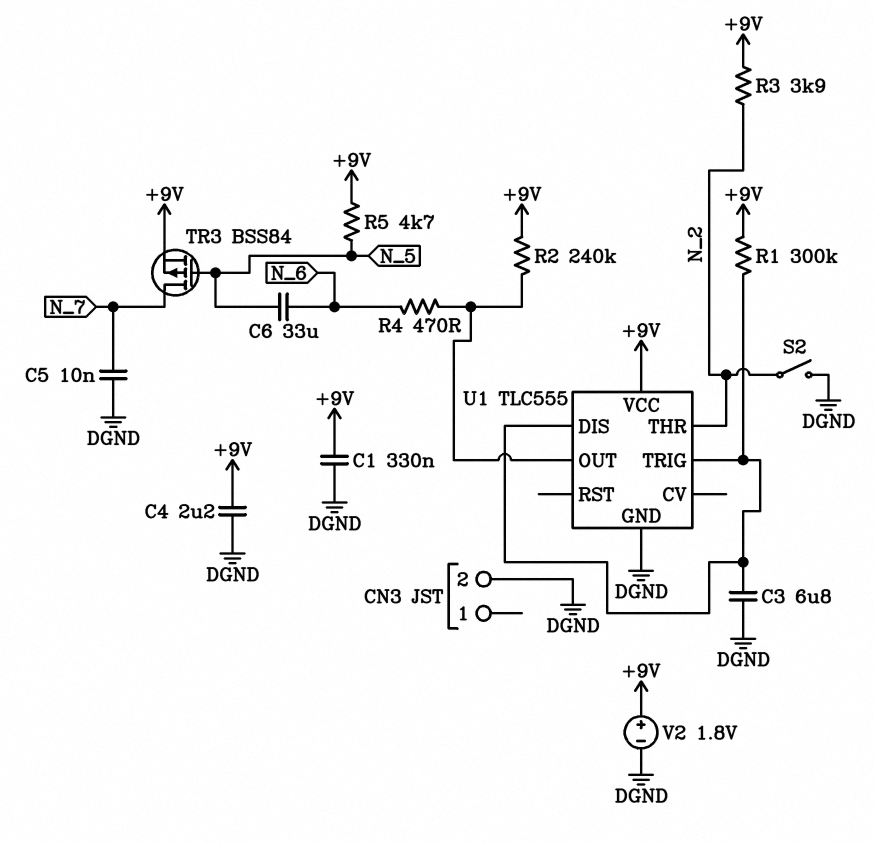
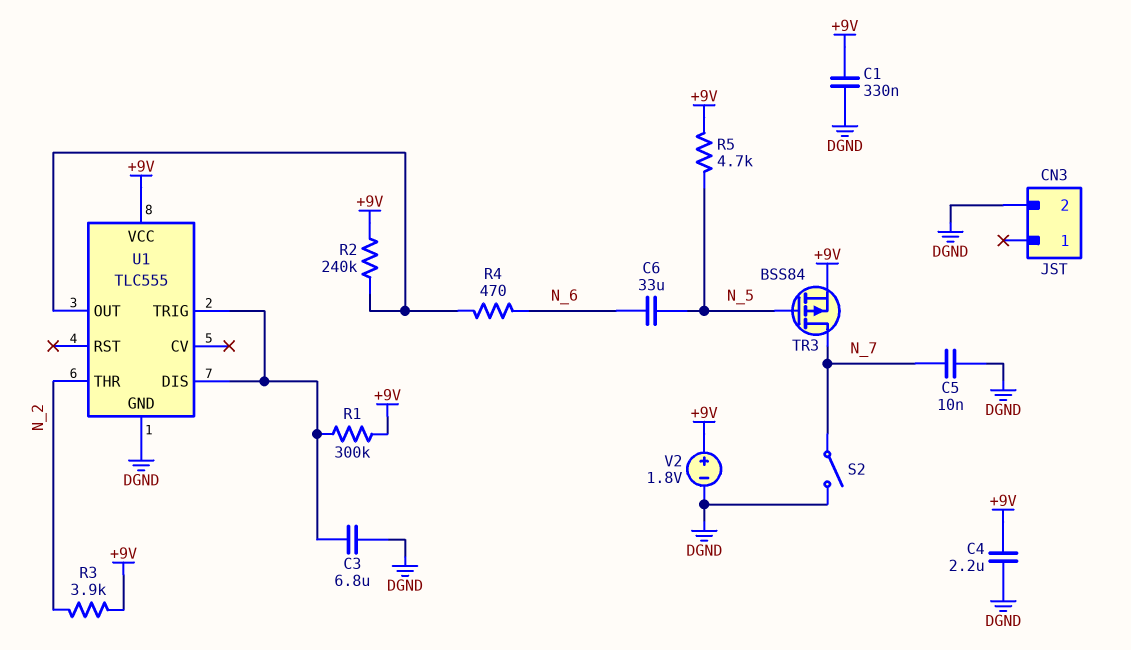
S2: switch (DGND, N_2) -> switch (DGND, N_7)

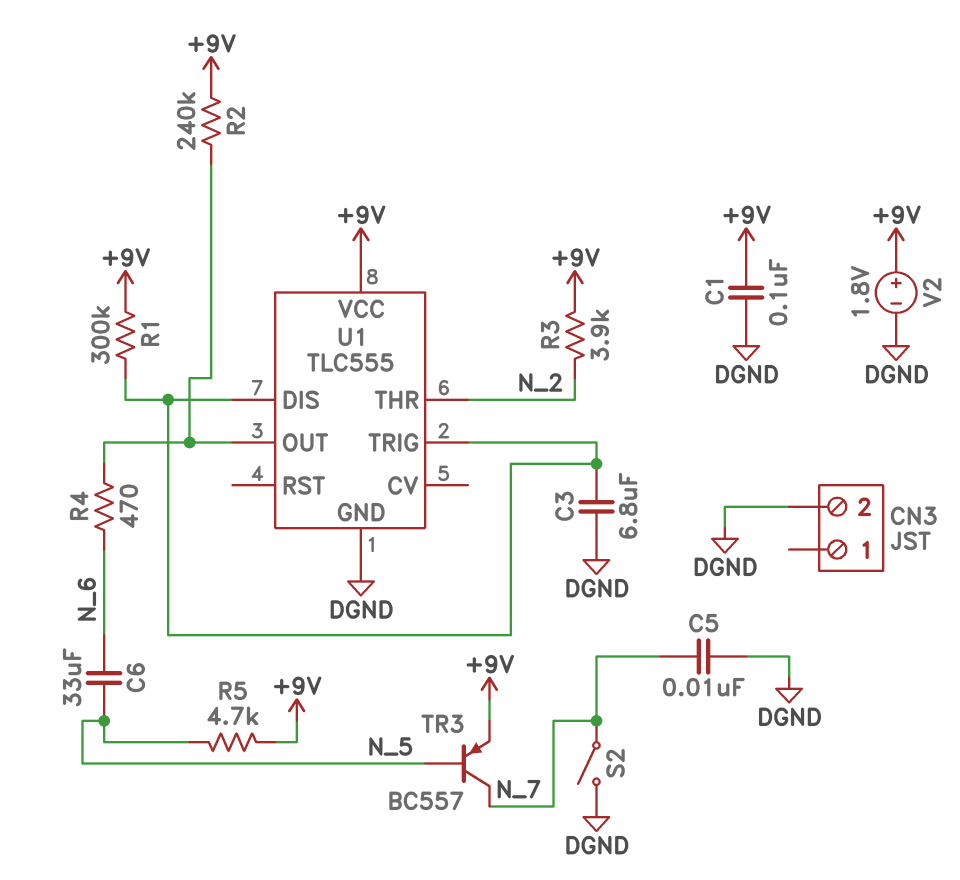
C1: 330nF (+9V, DGND) -> 100nF (+9V, DGND)
C4: 2.2uF (+9V, DGND) -> none
TR3: PMOS BSS84 (G N_5, D N_7, S +9V) -> PNP BC557 (B N_5, C N_7, E +9V)

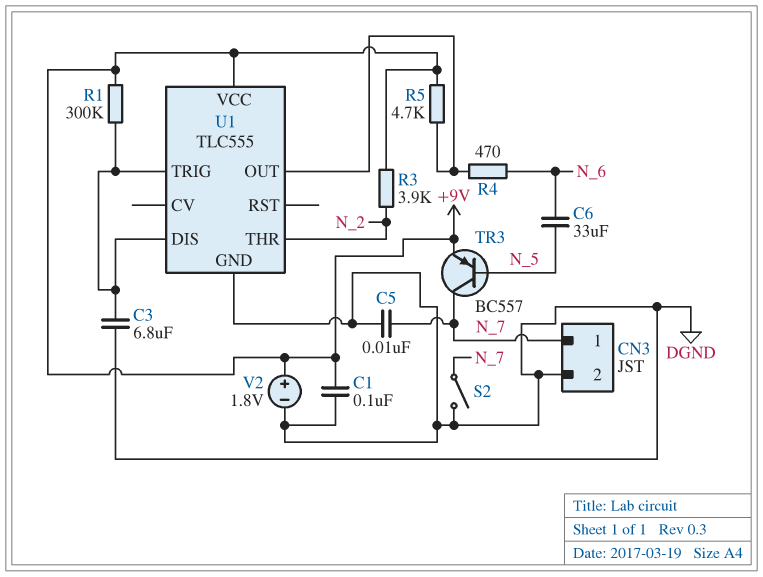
CN3 pin 1: none -> N_7
R2: 240k (+9V, U1/OUT) -> none
R5: 4.7k (+9V, N_5) -> 4.7k (+9V, U1/OUT)

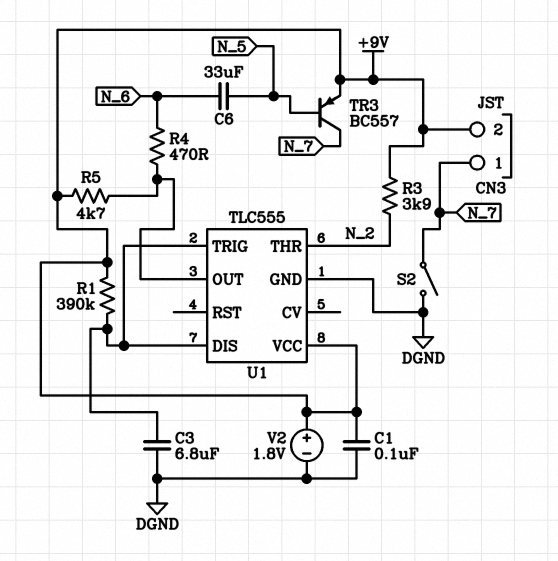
C5: 10nF (DGND, N_7) -> none
CN3 pin 2: DGND -> +9V
R1: 300k (+9V, U1/DIS) -> 390k (+9V, U1/DIS)

